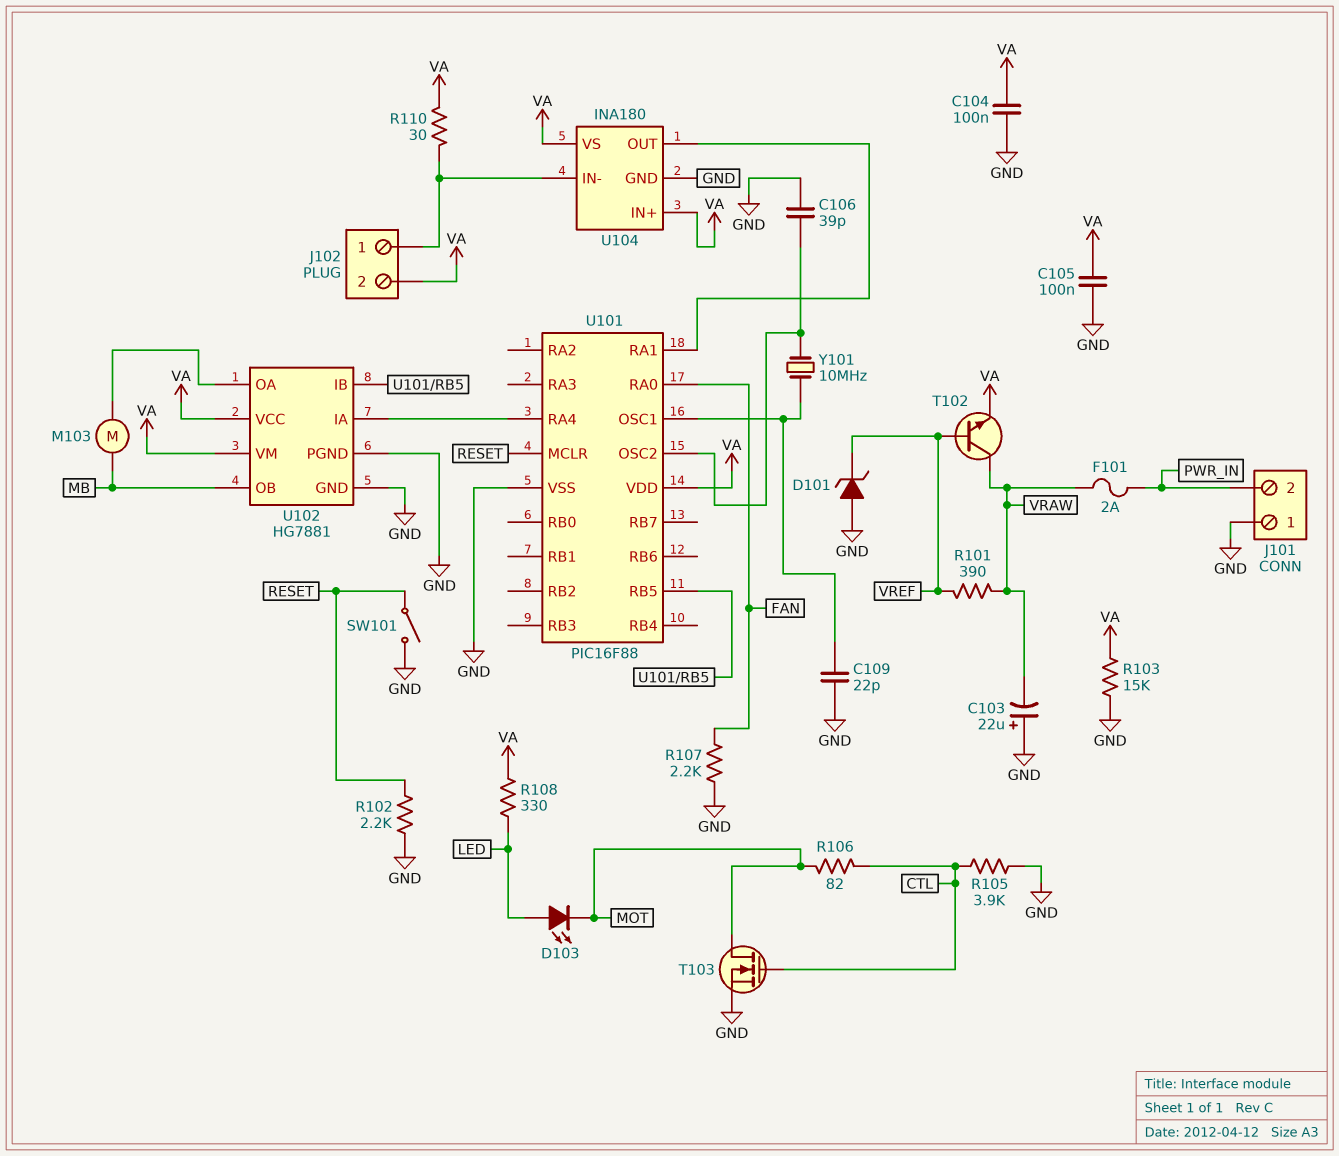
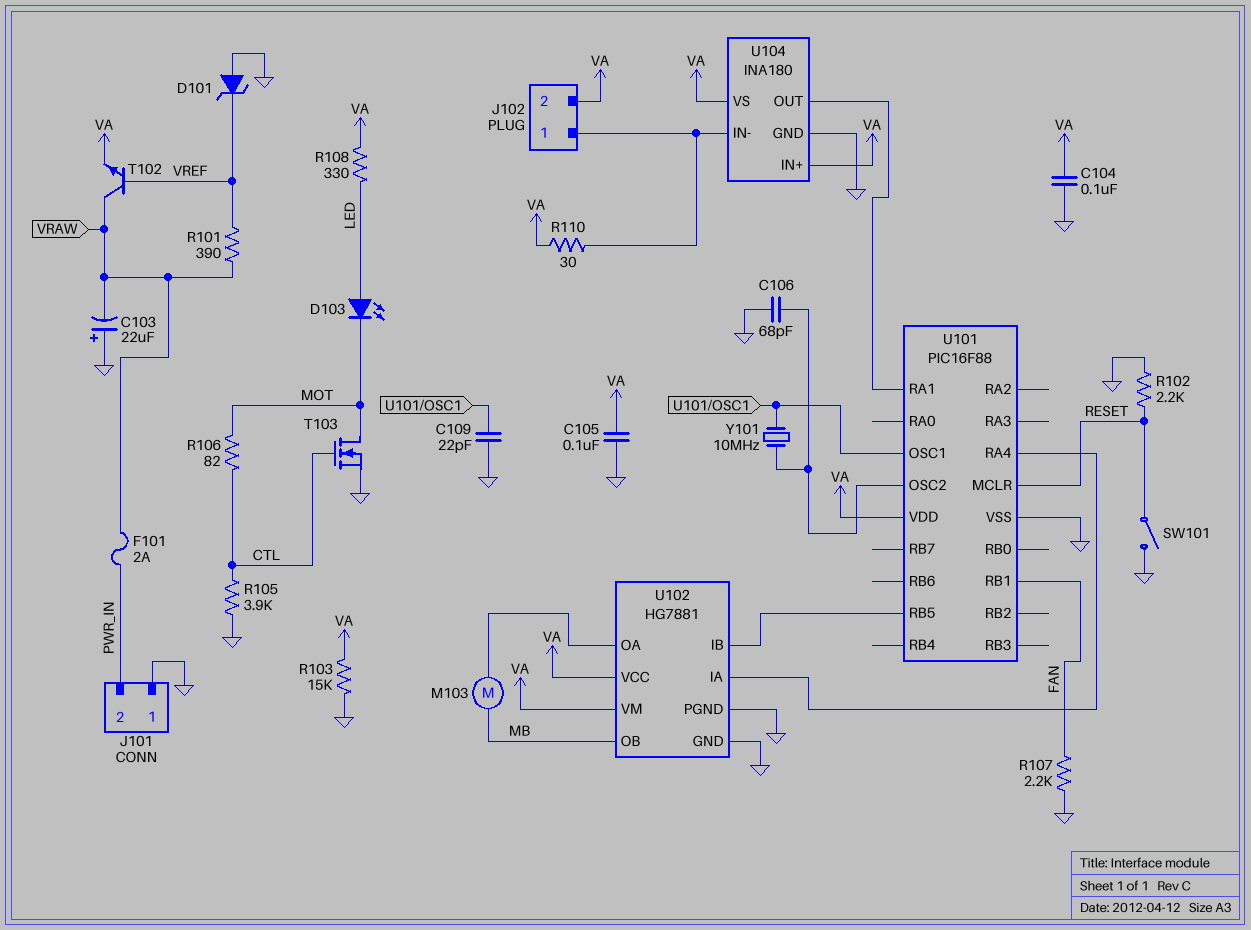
C106: 39pF (GND, U101/OSC2) -> 68pF (GND, U101/OSC2)
U101 pin RA0: FAN -> none
U101 pin RB1: none -> FAN

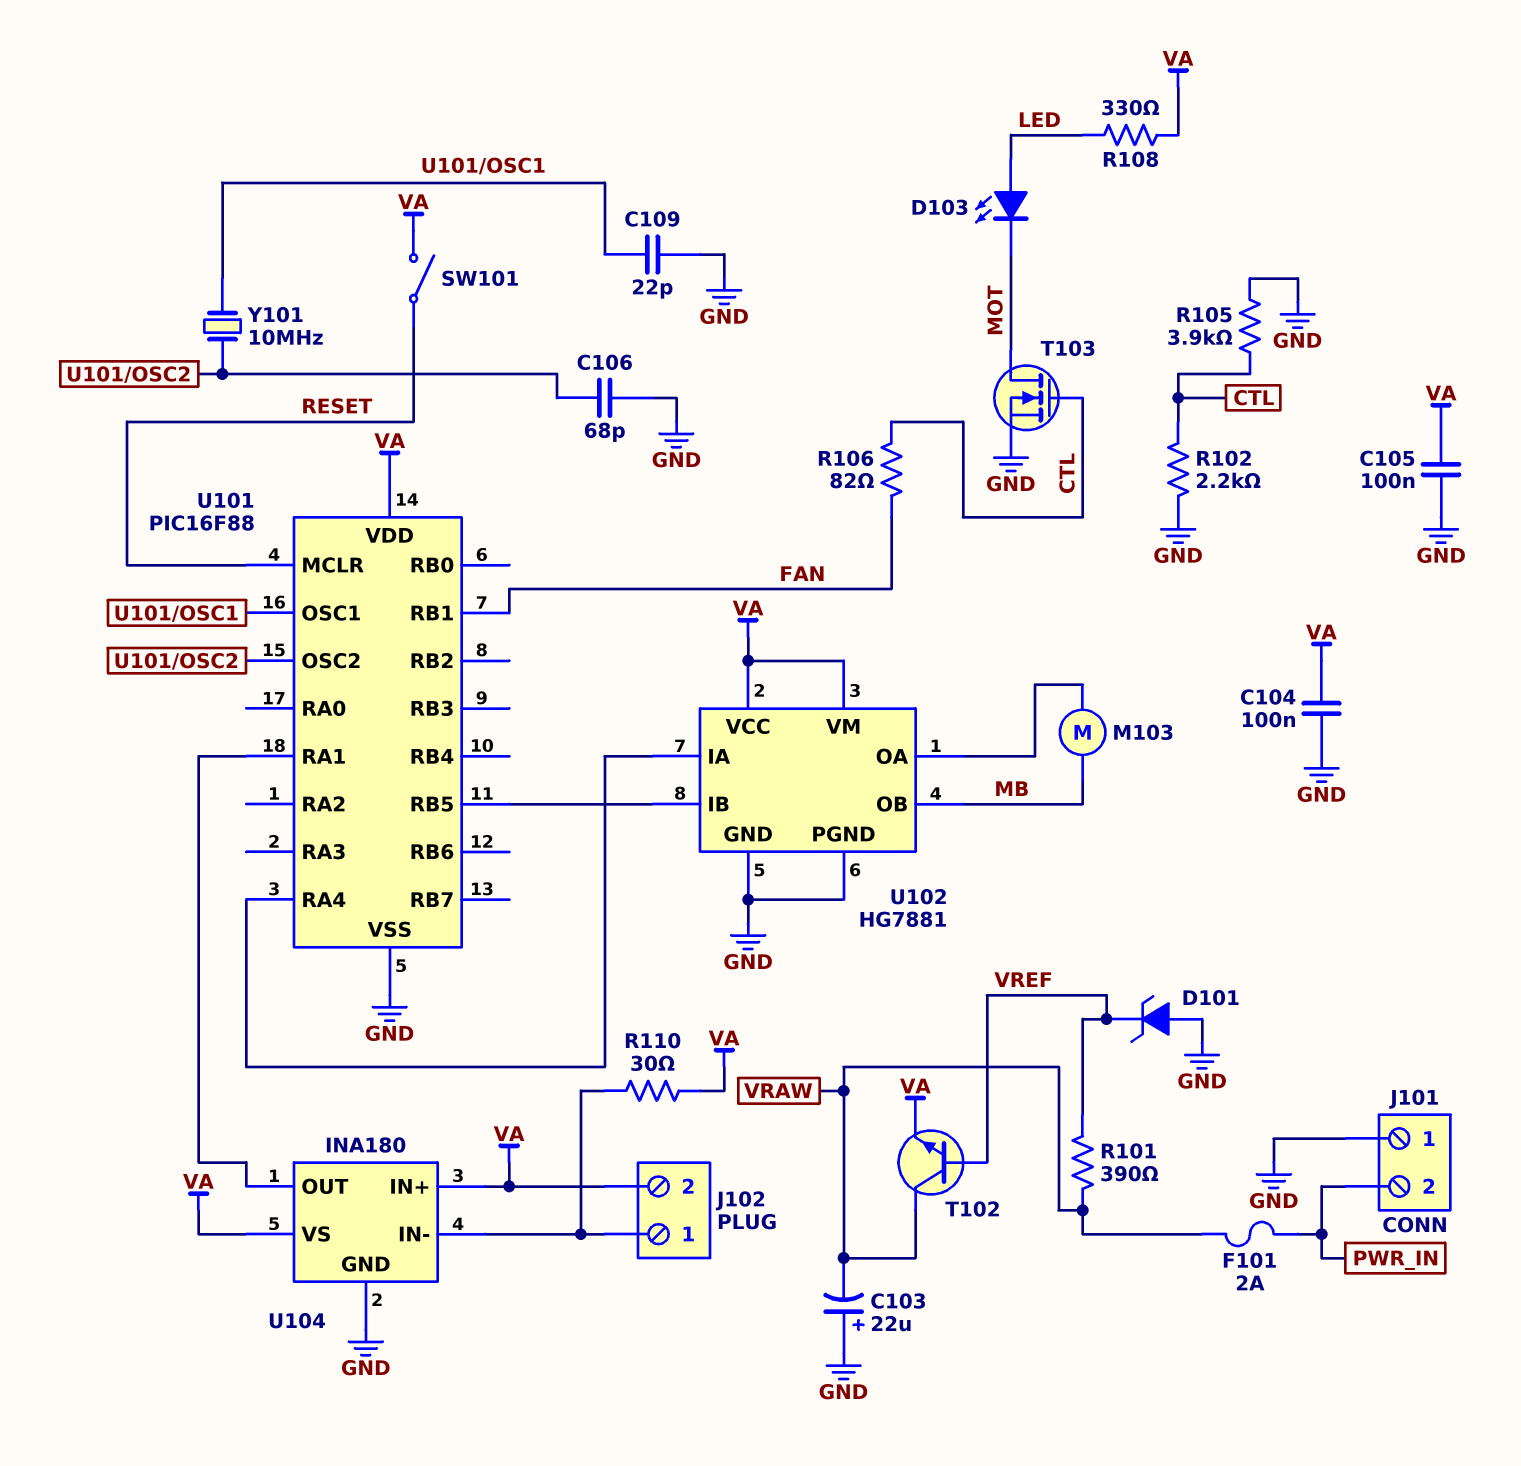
R102: 2.2k (GND, RESET) -> 2.2k (CTL, GND)
R103: 15k (GND, VA) -> none
R106: 82 (CTL, MOT) -> 82 (CTL, FAN)
R107: 2.2k (FAN, GND) -> none
SW101: switch (GND, RESET) -> switch (RESET, VA)

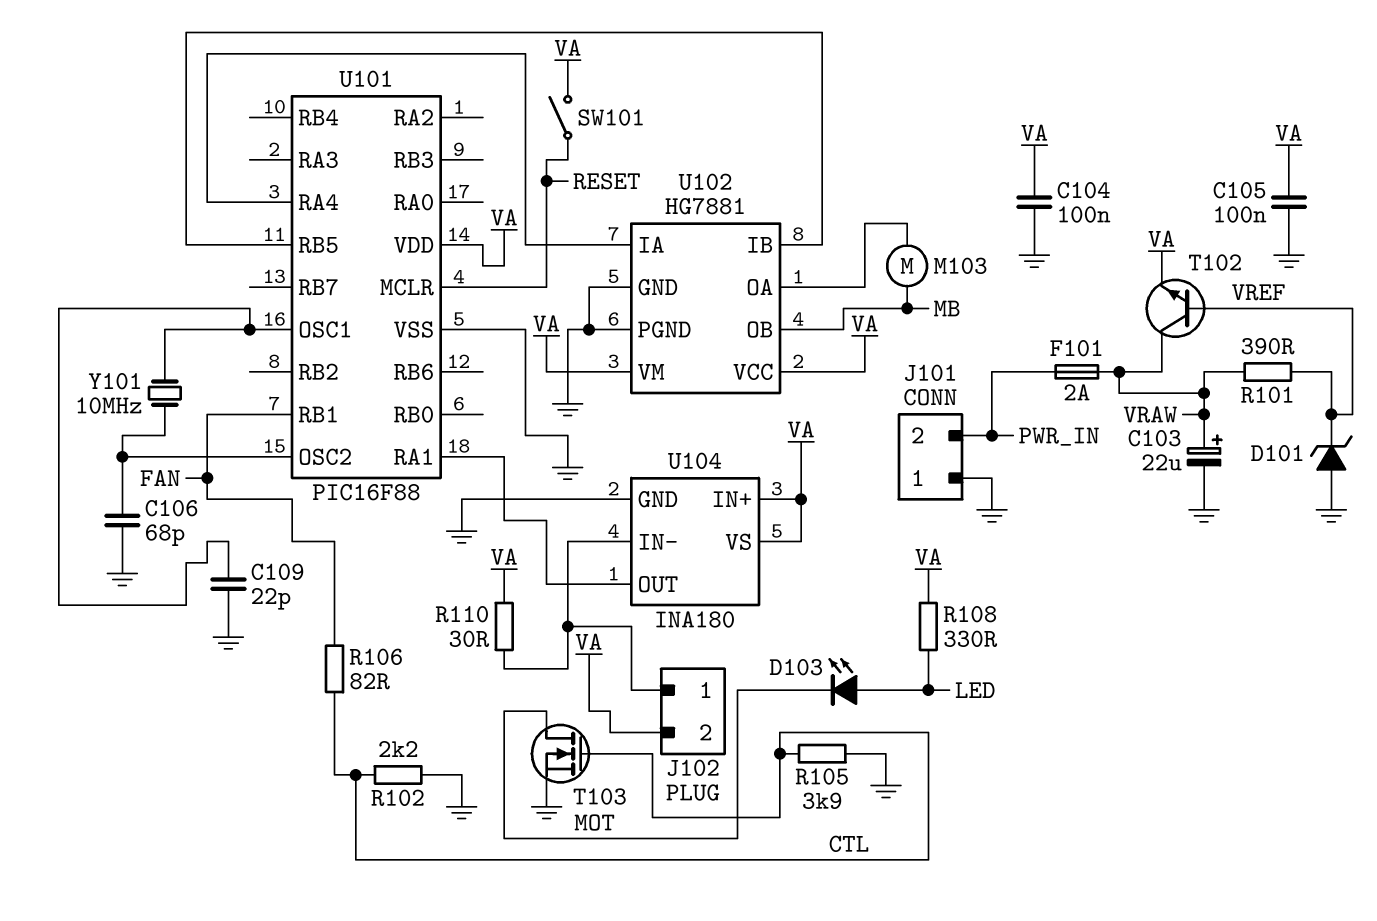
C103: 22uF (plus GND, minus VRAW) -> 22uF (plus VRAW, minus GND)

